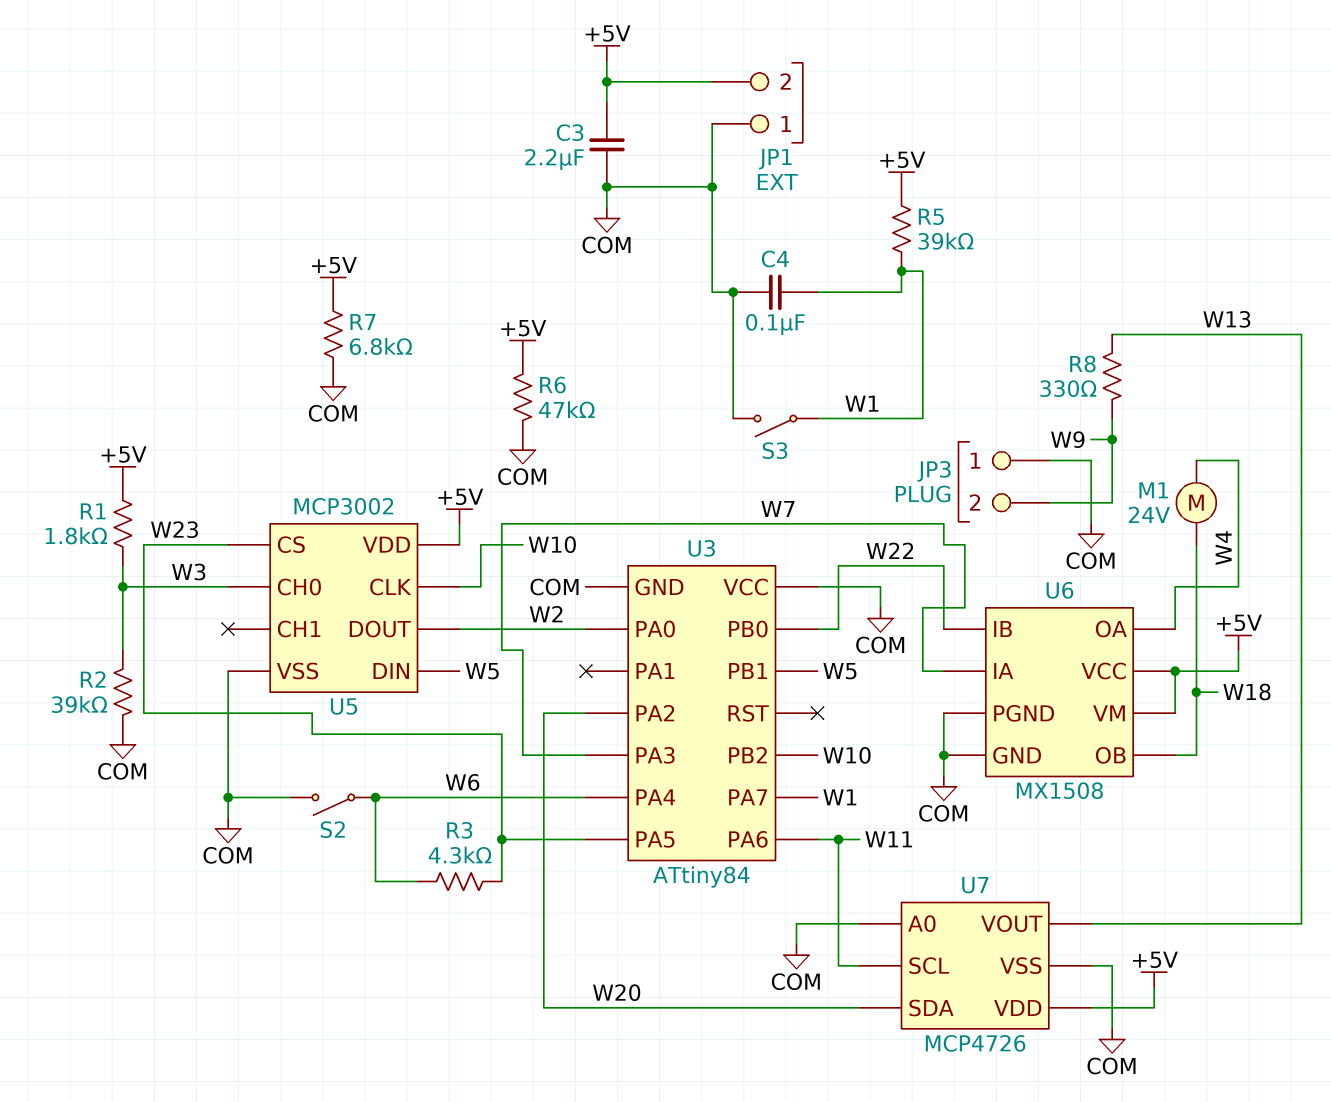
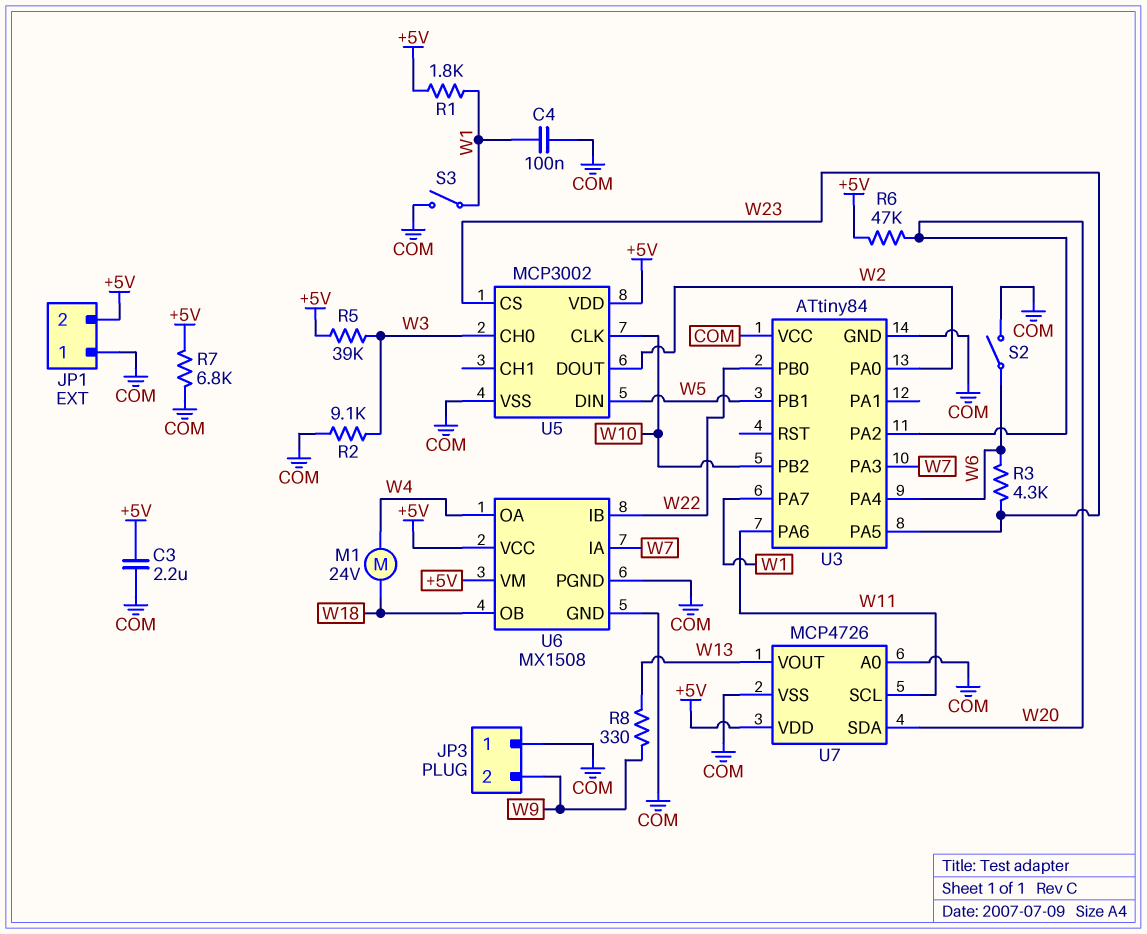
R1: 1.8k (+5V, W3) -> 1.8k (+5V, W1)
R2: 39k (COM, W3) -> 9.1k (COM, W3)
R5: 39k (+5V, W1) -> 39k (+5V, W3)
R6: 47k (+5V, COM) -> 47k (+5V, W20)

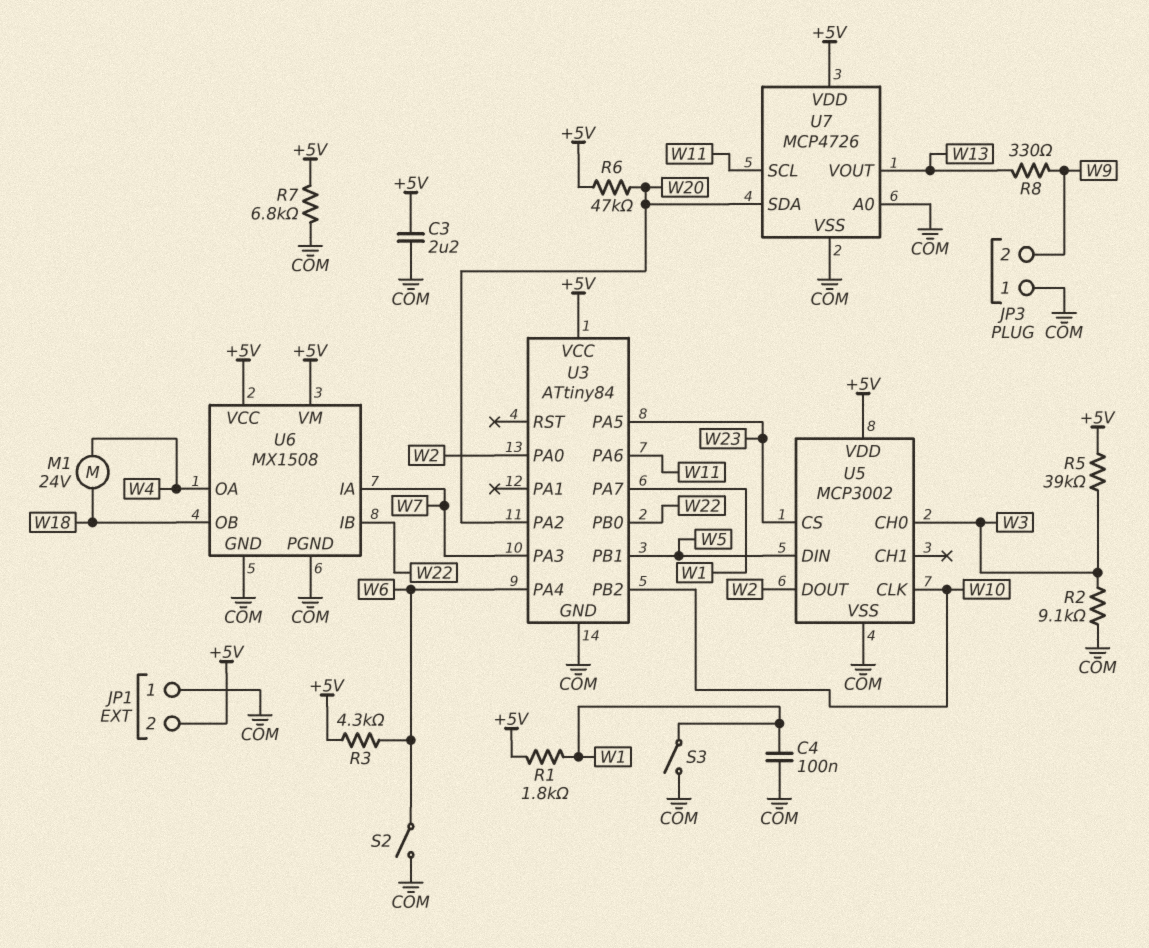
R3: 4.3k (W6, W23) -> 4.3k (+5V, W6)
U3 pin VCC: COM -> +5V

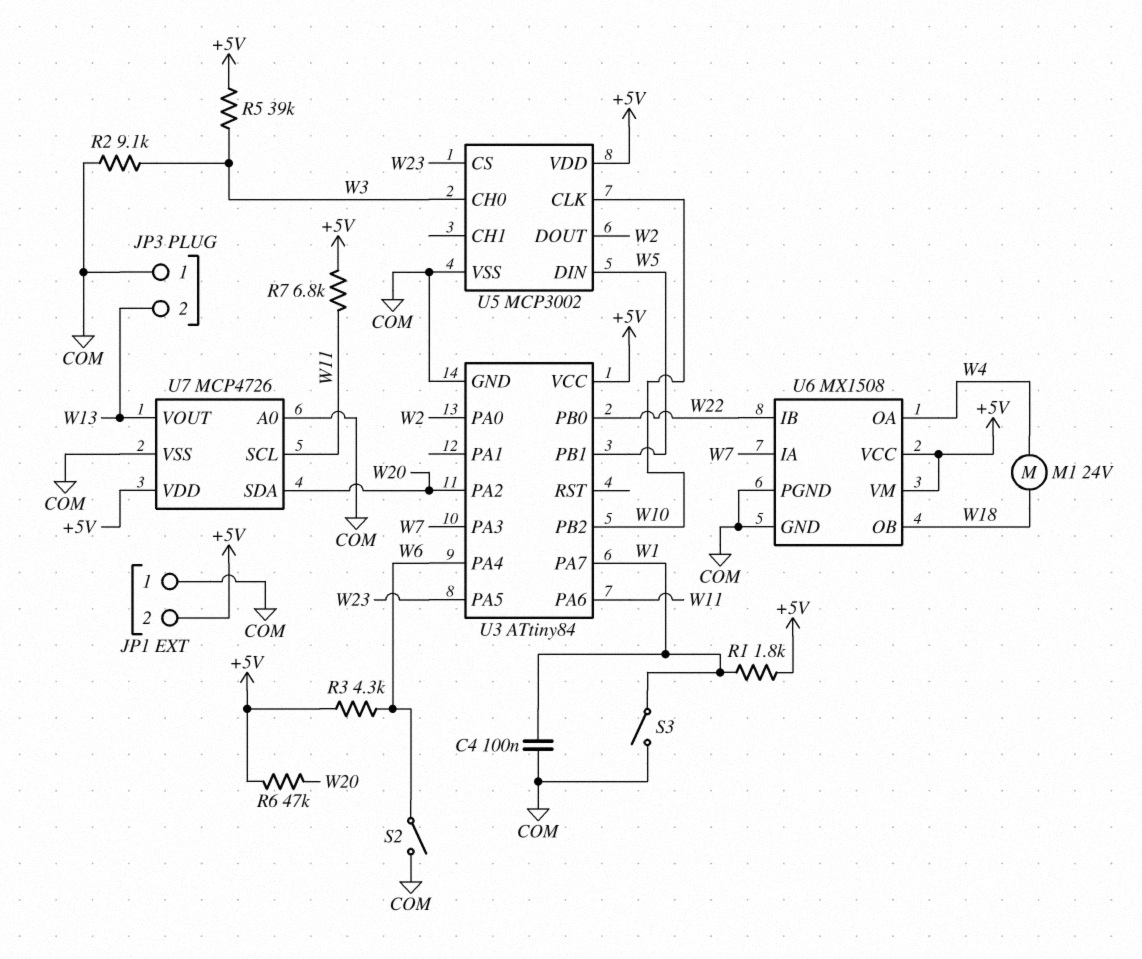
C3: 2.2uF (+5V, COM) -> none
JP3 pin 2: W9 -> W13
R7: 6.8k (+5V, COM) -> 6.8k (+5V, W11)
R8: 330 (W9, W13) -> none

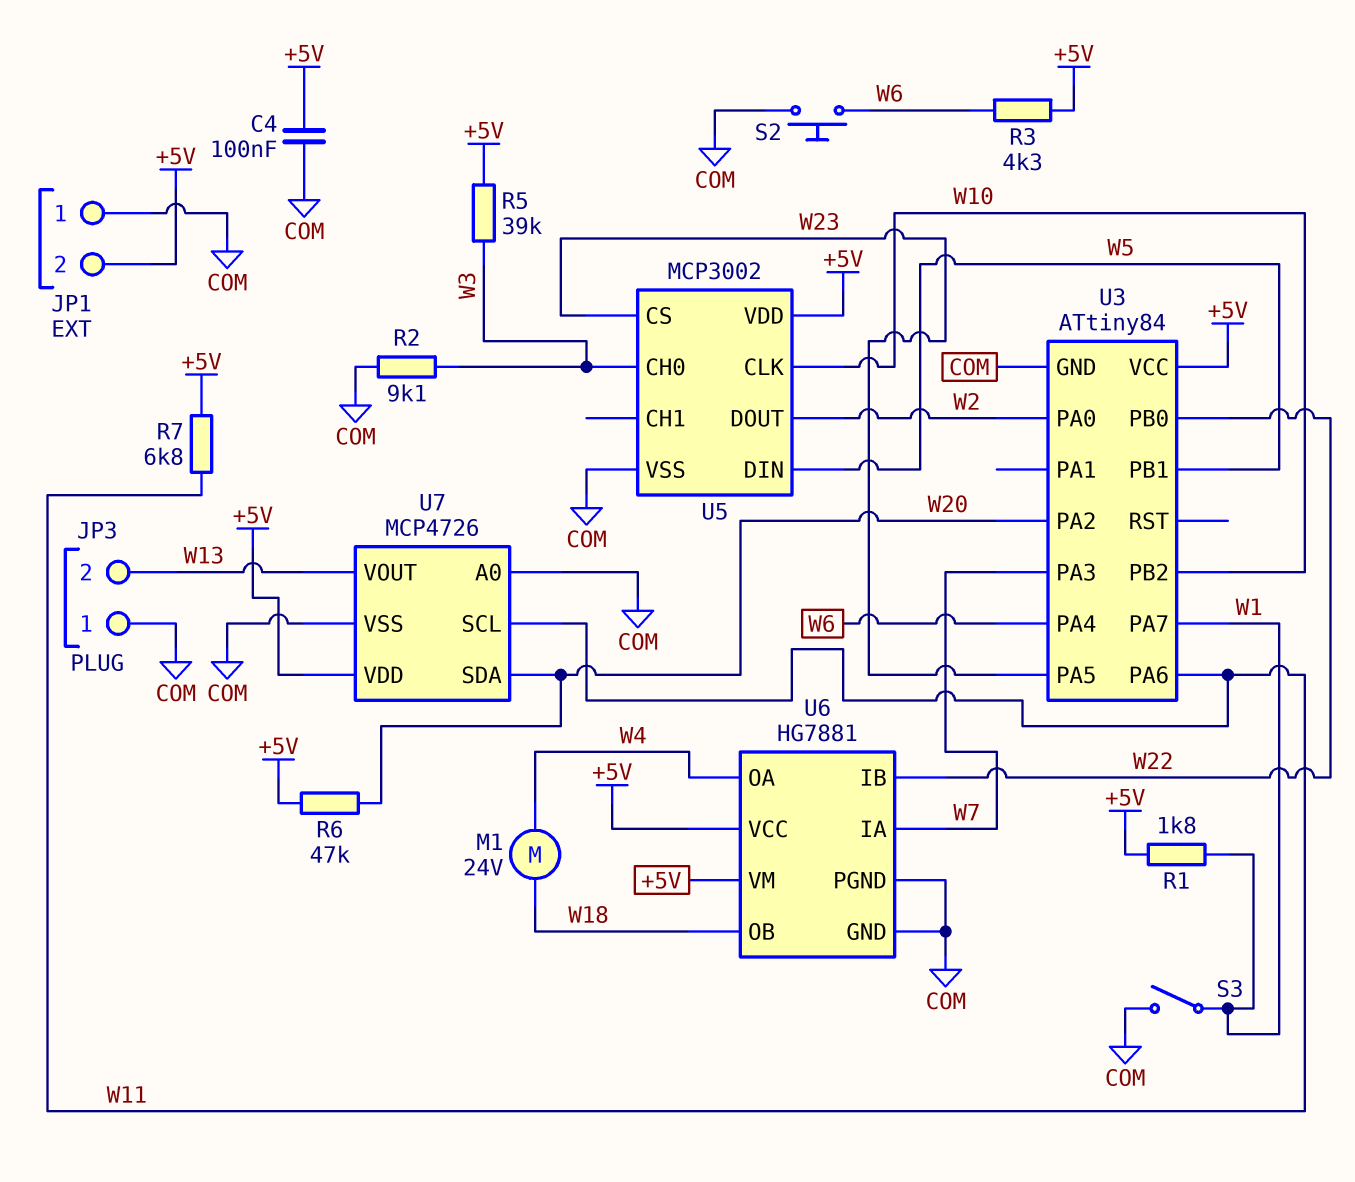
C4: 100nF (COM, W1) -> 100nF (+5V, COM)
S2: switch (COM, W6) -> button (COM, W6)
U6: MX1508 -> HG7881

